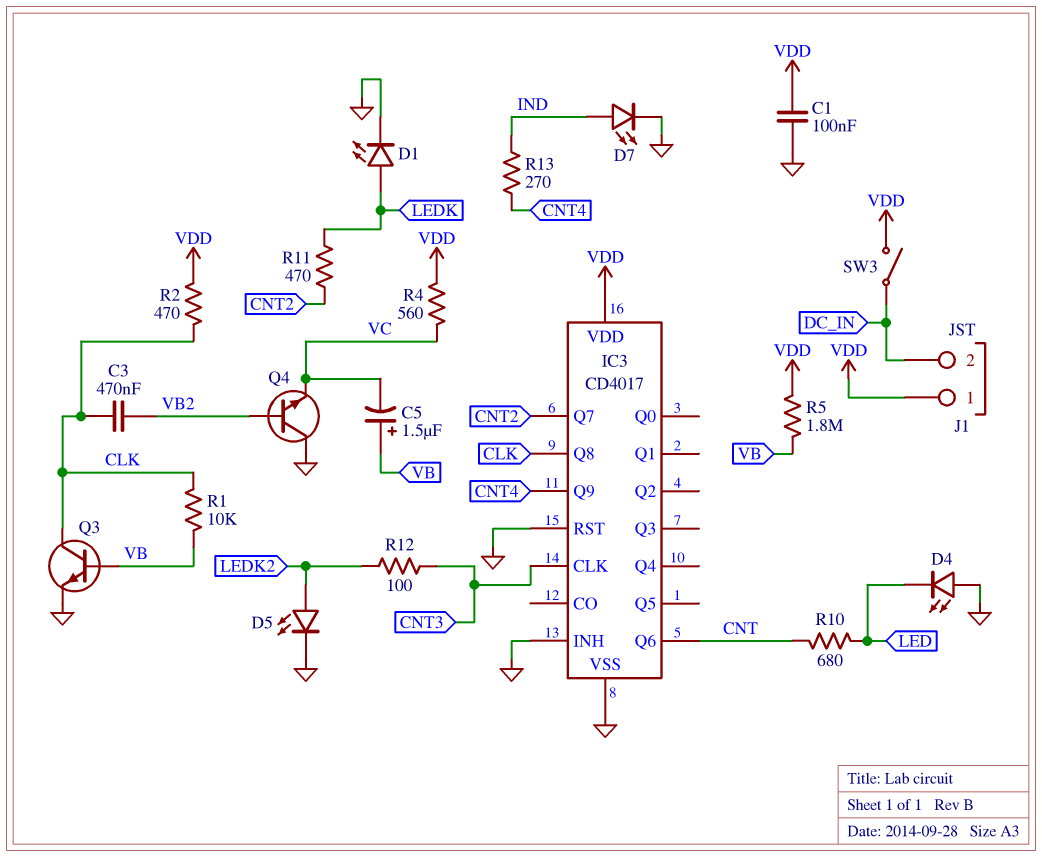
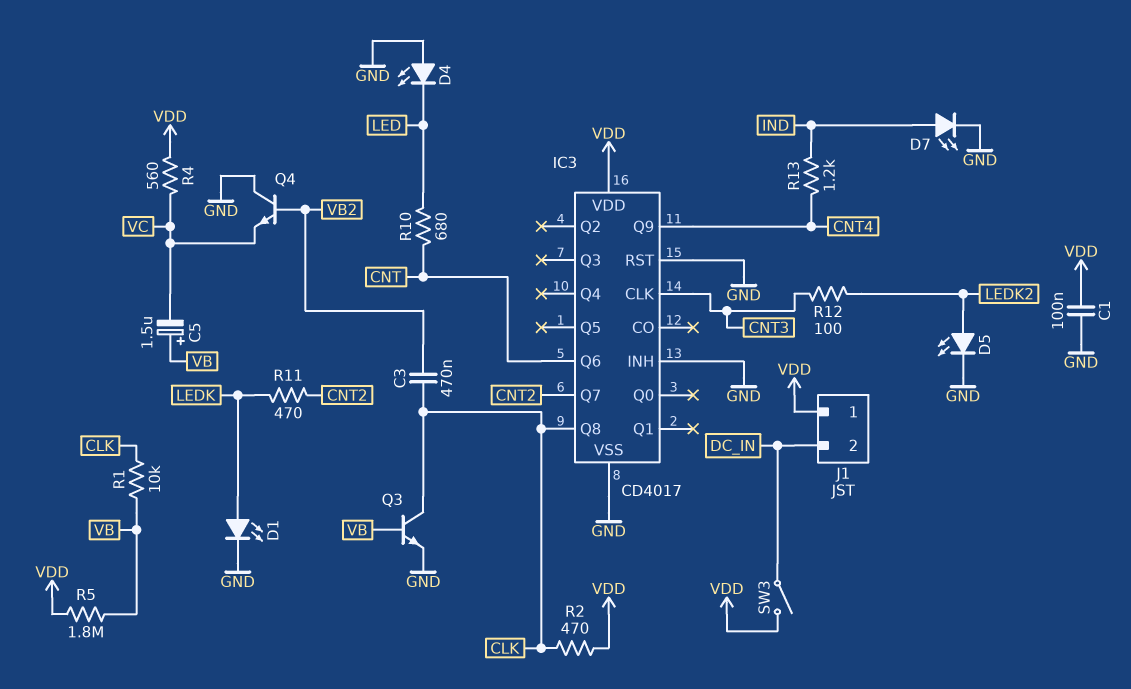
R13: 270 (CNT4, IND) -> 1.2k (CNT4, IND)

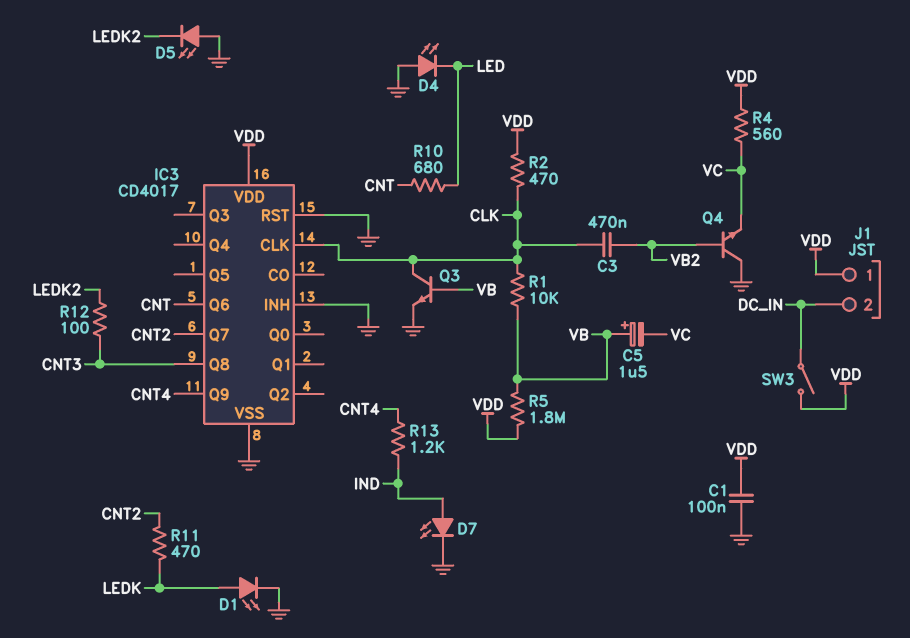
D5: LED (A LEDK2, K GND) -> LED (A GND, K LEDK2)
IC3 pin CLK: CNT3 -> CLK
IC3 pin Q8: CLK -> CNT3

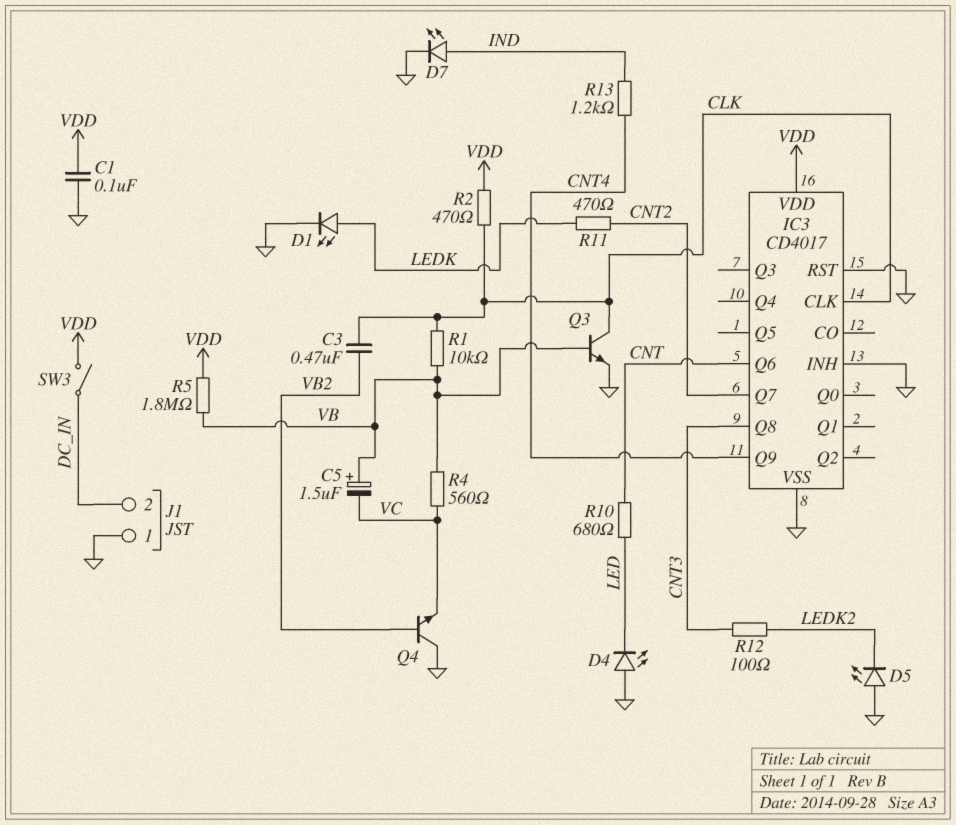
J1 pin 1: VDD -> GND
R4: 560 (VC, VDD) -> 560 (VB, VC)

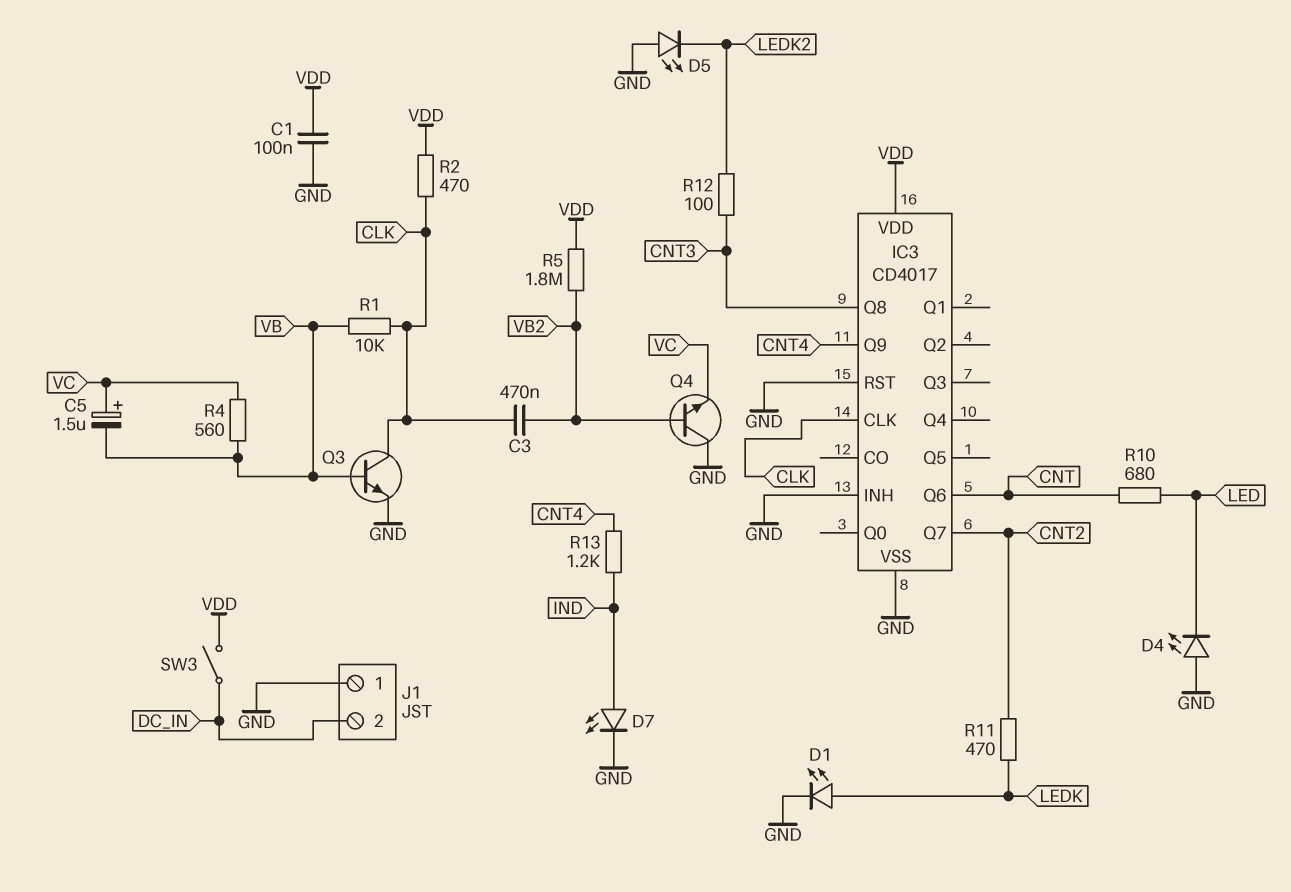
C5: 1.5uF (plus VB, minus VC) -> 1.5uF (plus VC, minus VB)
R5: 1.8M (VB, VDD) -> 1.8M (VB2, VDD)

